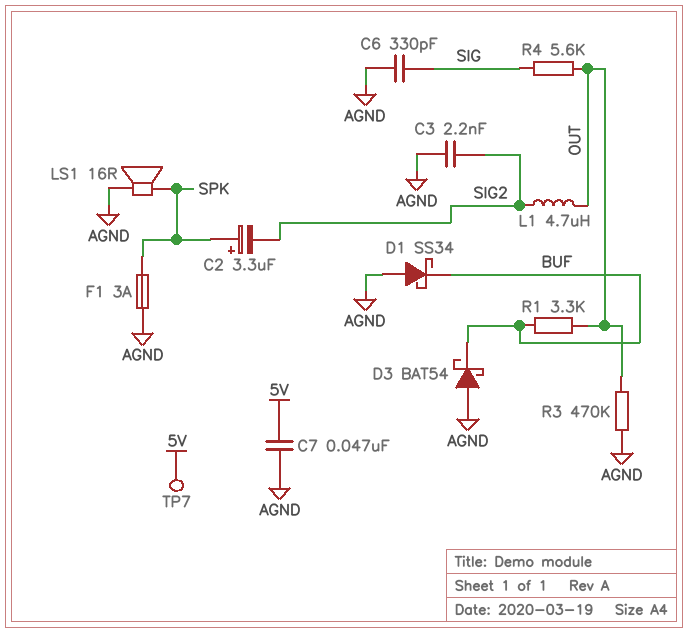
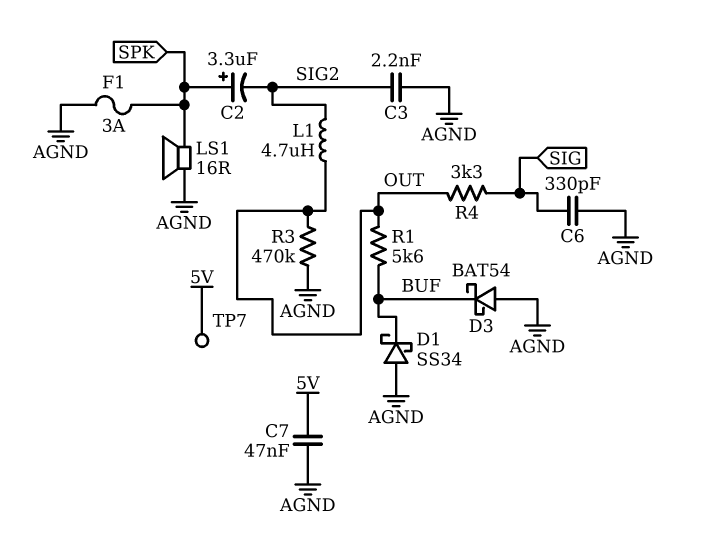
R1: 3.3k (BUF, OUT) -> 5.6k (BUF, OUT)
R4: 5.6k (OUT, SIG) -> 3.3k (OUT, SIG)

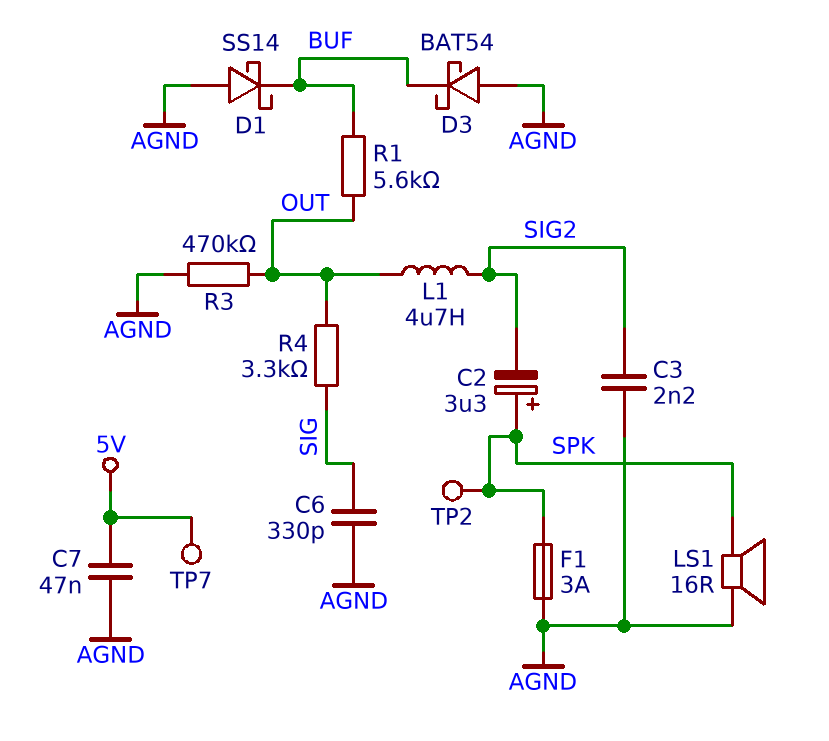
D1: schottky SS34 (A AGND, K BUF) -> schottky SS14 (A AGND, K BUF)
TP2: none -> test point (SPK)

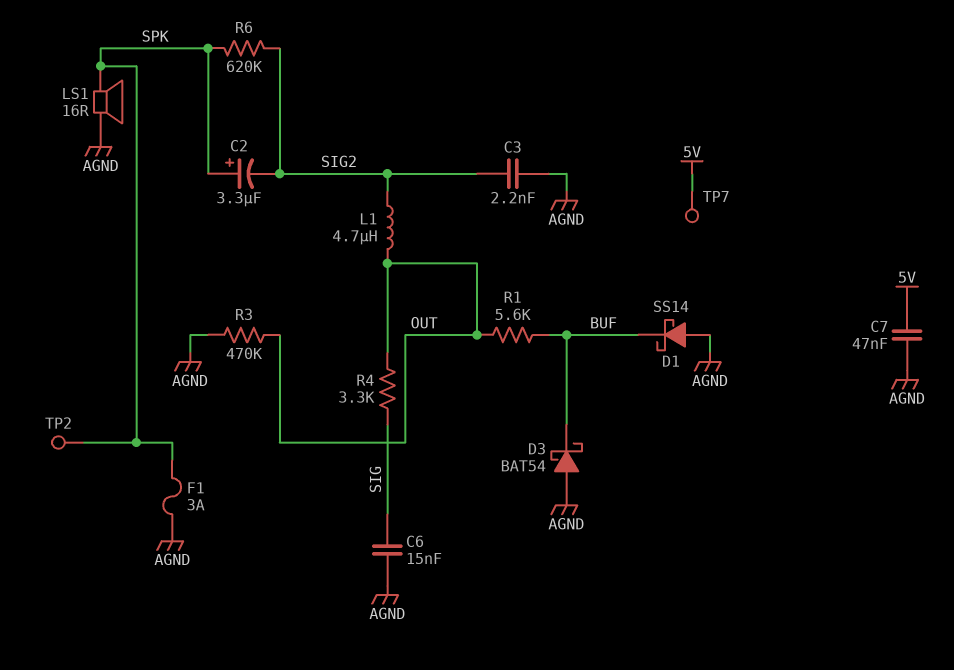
C6: 330pF (AGND, SIG) -> 15nF (AGND, SIG)
R6: none -> 620k (SIG2, SPK)

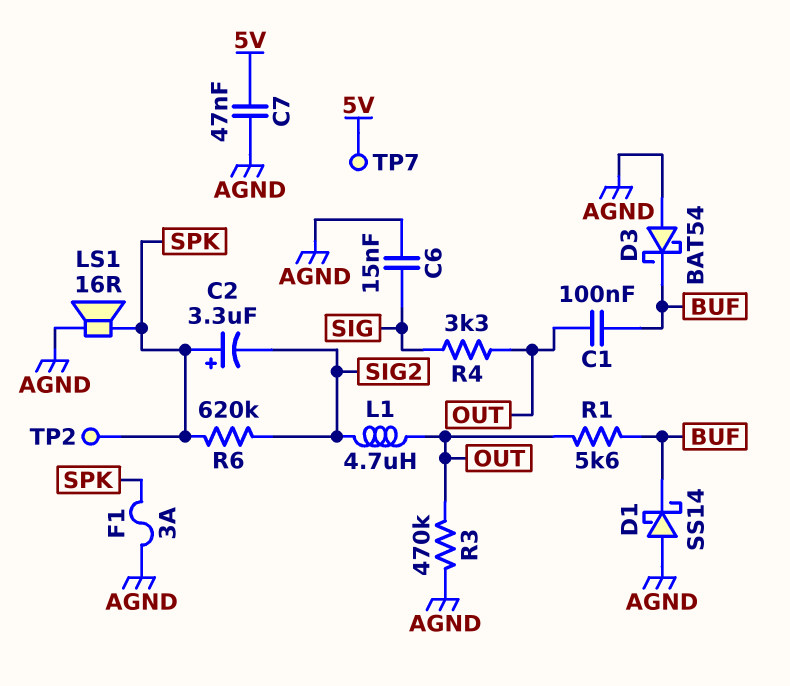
C1: none -> 100nF (BUF, OUT)
C3: 2.2nF (AGND, SIG2) -> none

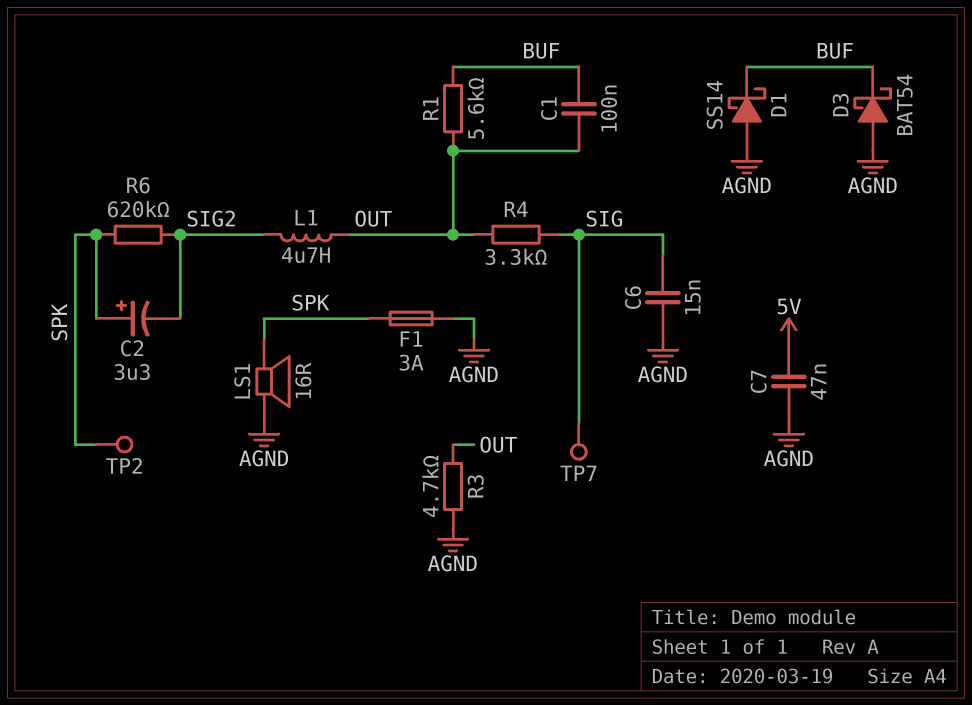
R3: 470k (AGND, OUT) -> 4.7k (AGND, OUT)
TP7: test point (5V) -> test point (SIG)

